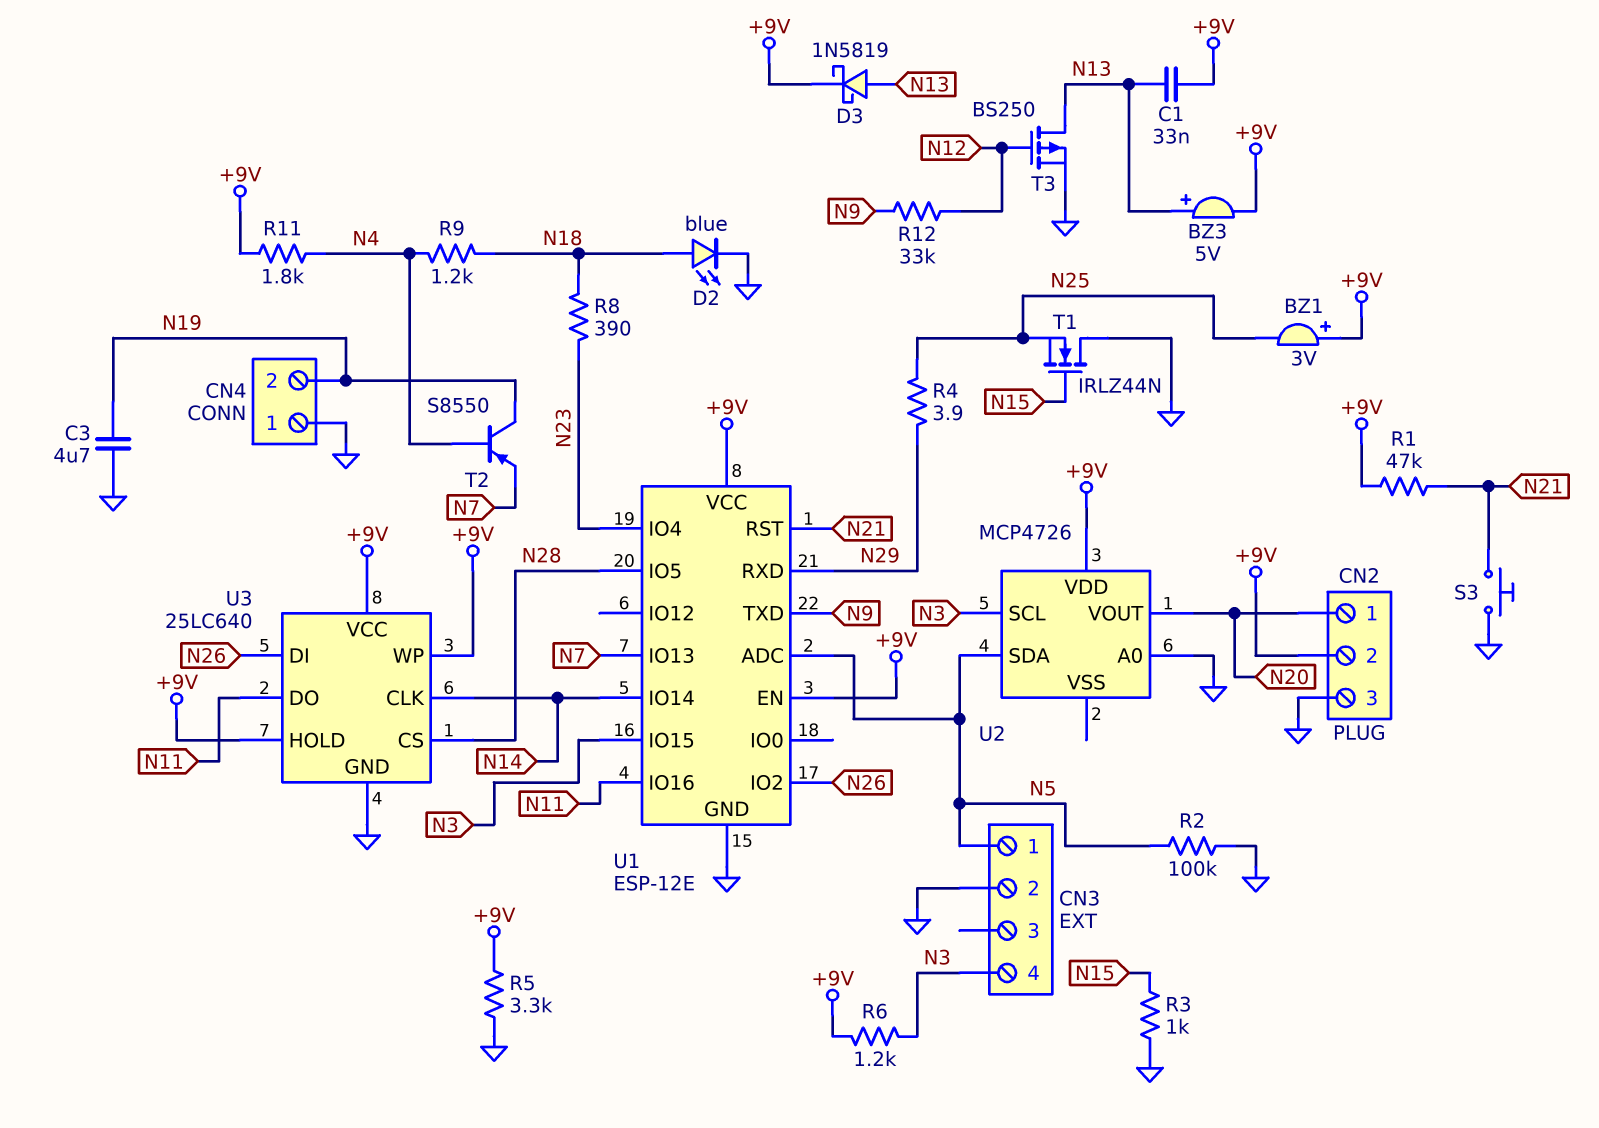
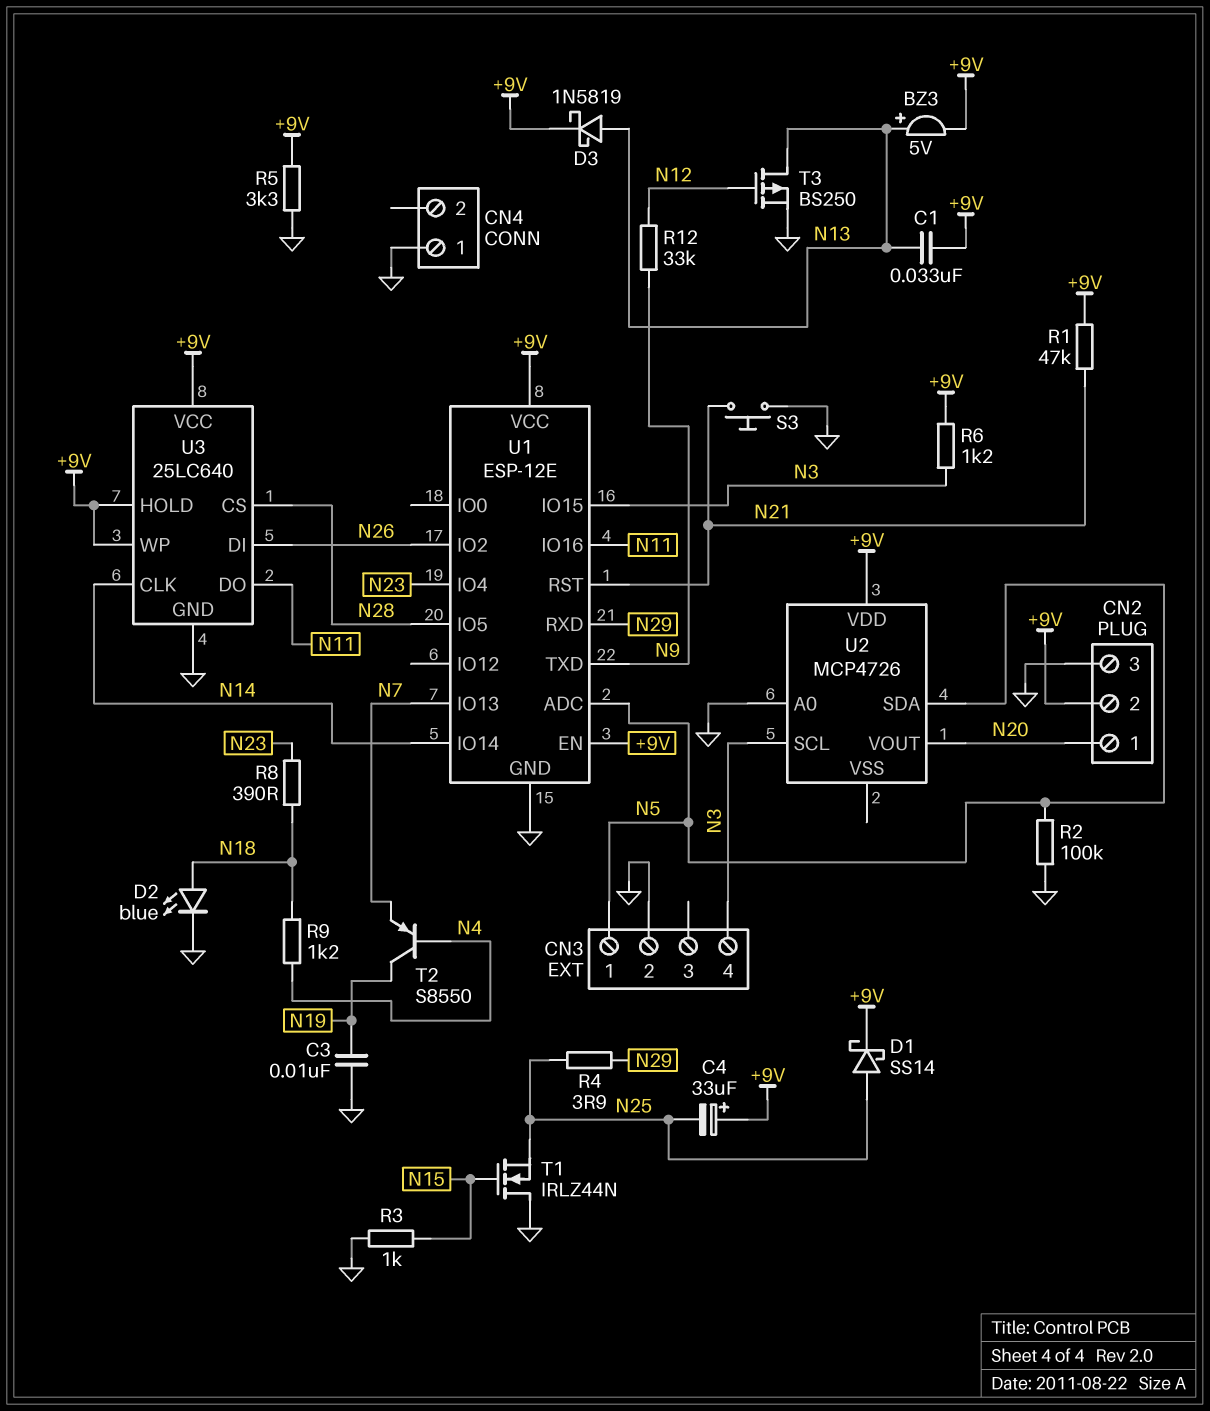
BZ1: buzzer 3V (plus +9V, minus N25) -> none
C3: 4.7uF (GND, N19) -> 10nF (GND, N19)
C4: none -> 33uF (plus +9V, minus N25)
CN4 pin 2: N19 -> none
D1: none -> schottky SS14 (A N25, K +9V)
R11: 1.8k (+9V, N4) -> none

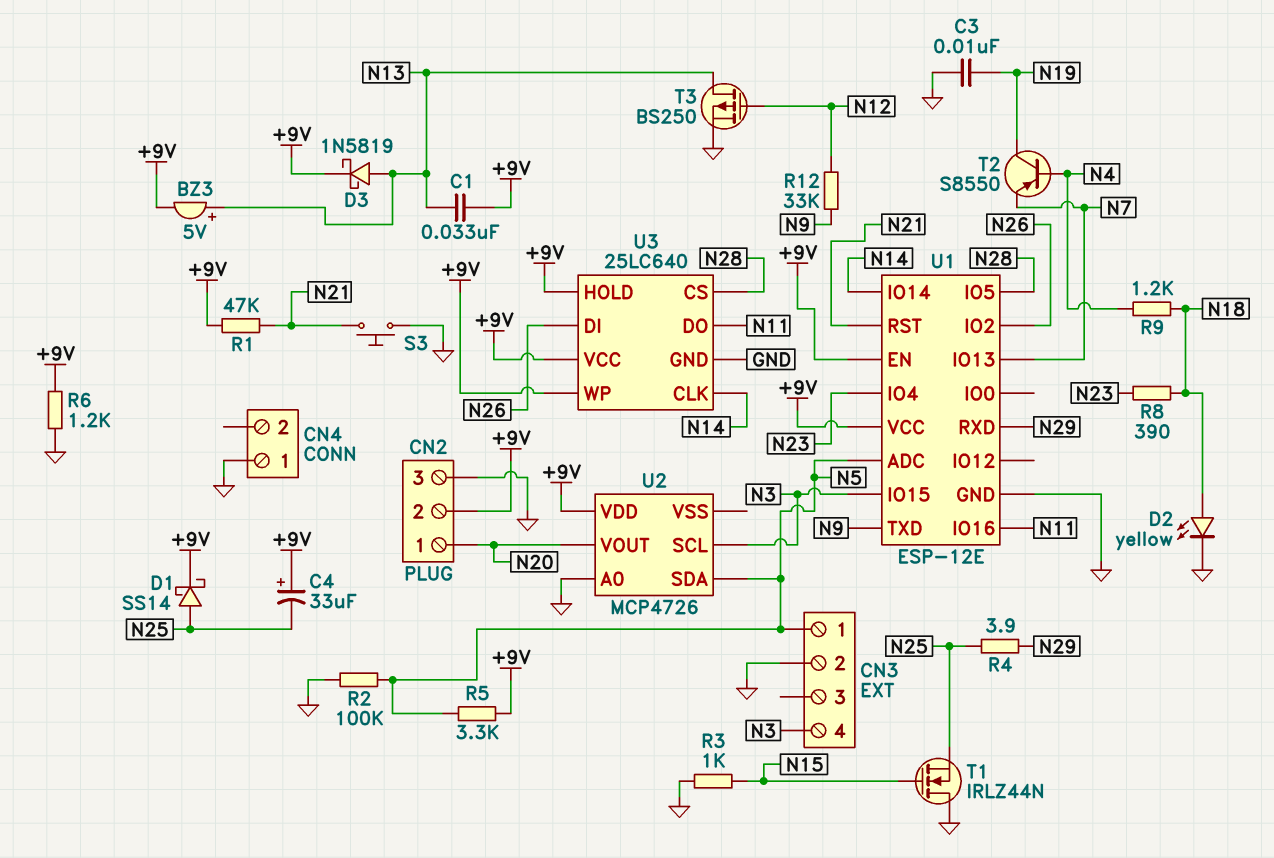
D2: LED blue (A N18, K GND) -> LED yellow (A N18, K GND)
R5: 3.3k (+9V, GND) -> 3.3k (+9V, N5)
R6: 1.2k (+9V, N3) -> 1.2k (+9V, GND)

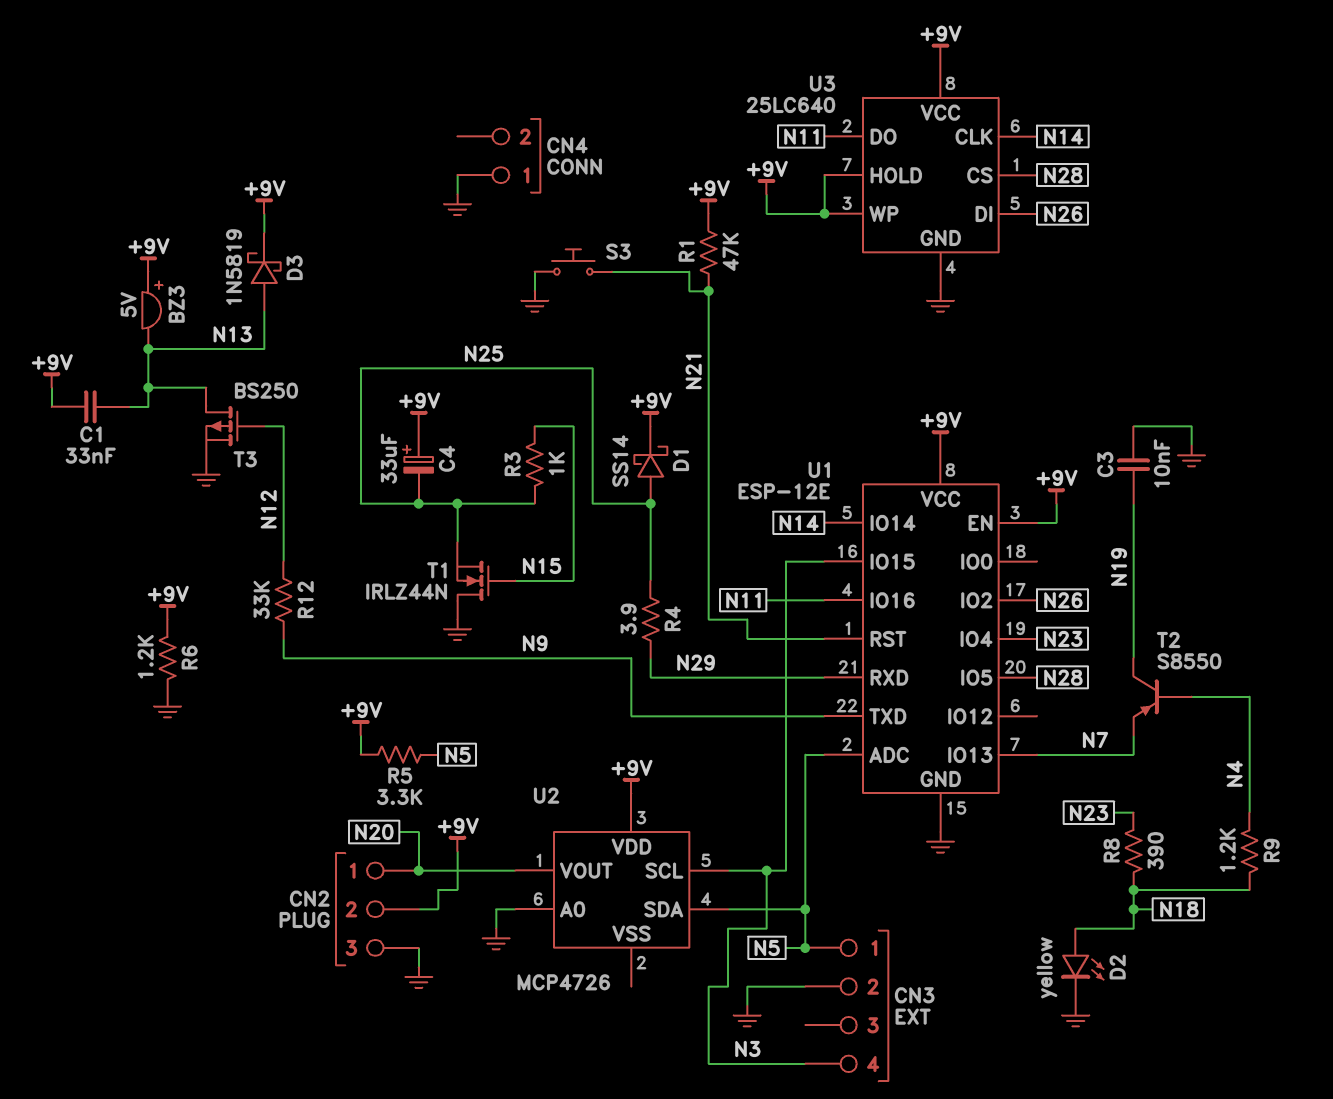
BZ3: buzzer 5V (plus N13, minus +9V) -> buzzer 5V (plus +9V, minus N13)
R2: 100k (GND, N5) -> none
R3: 1k (GND, N15) -> 1k (N15, N25)

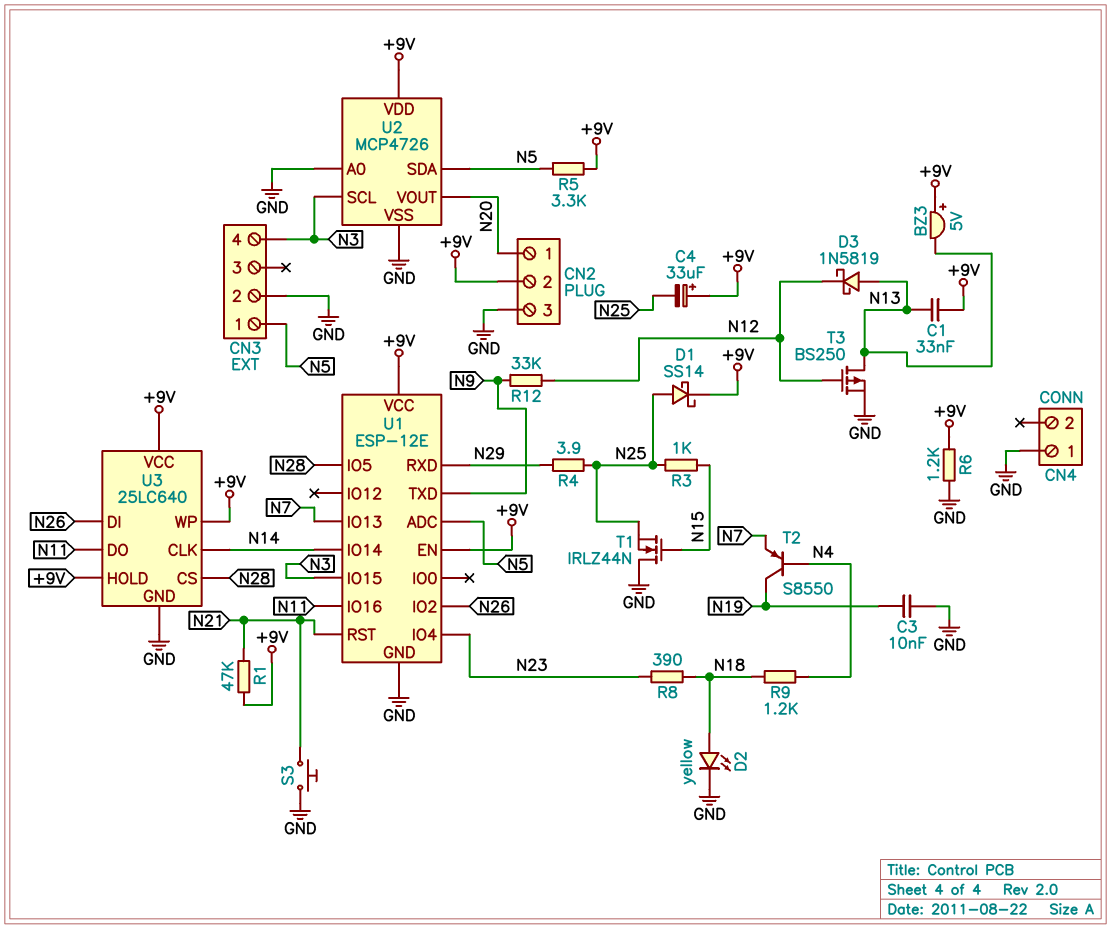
D3: schottky 1N5819 (A N13, K +9V) -> schottky 1N5819 (A N13, K N12)
U2 pin VSS: none -> GND

